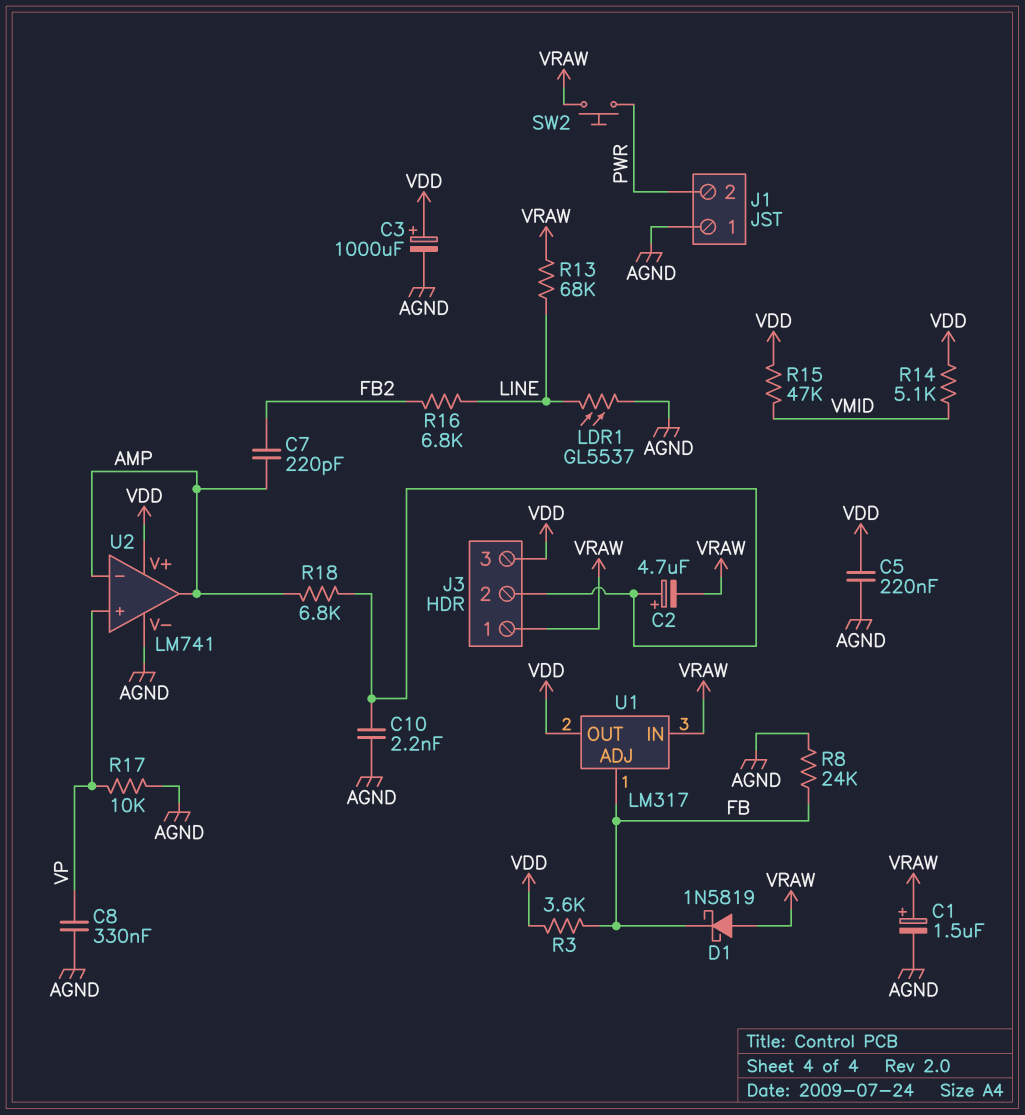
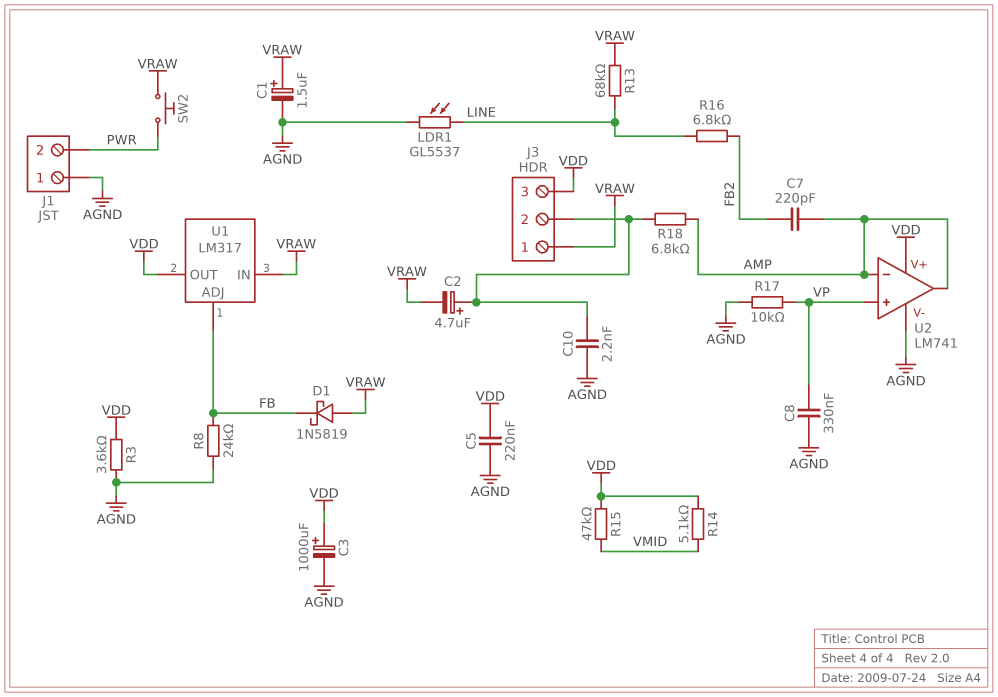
R3: 3.6k (FB, VDD) -> 3.6k (AGND, VDD)

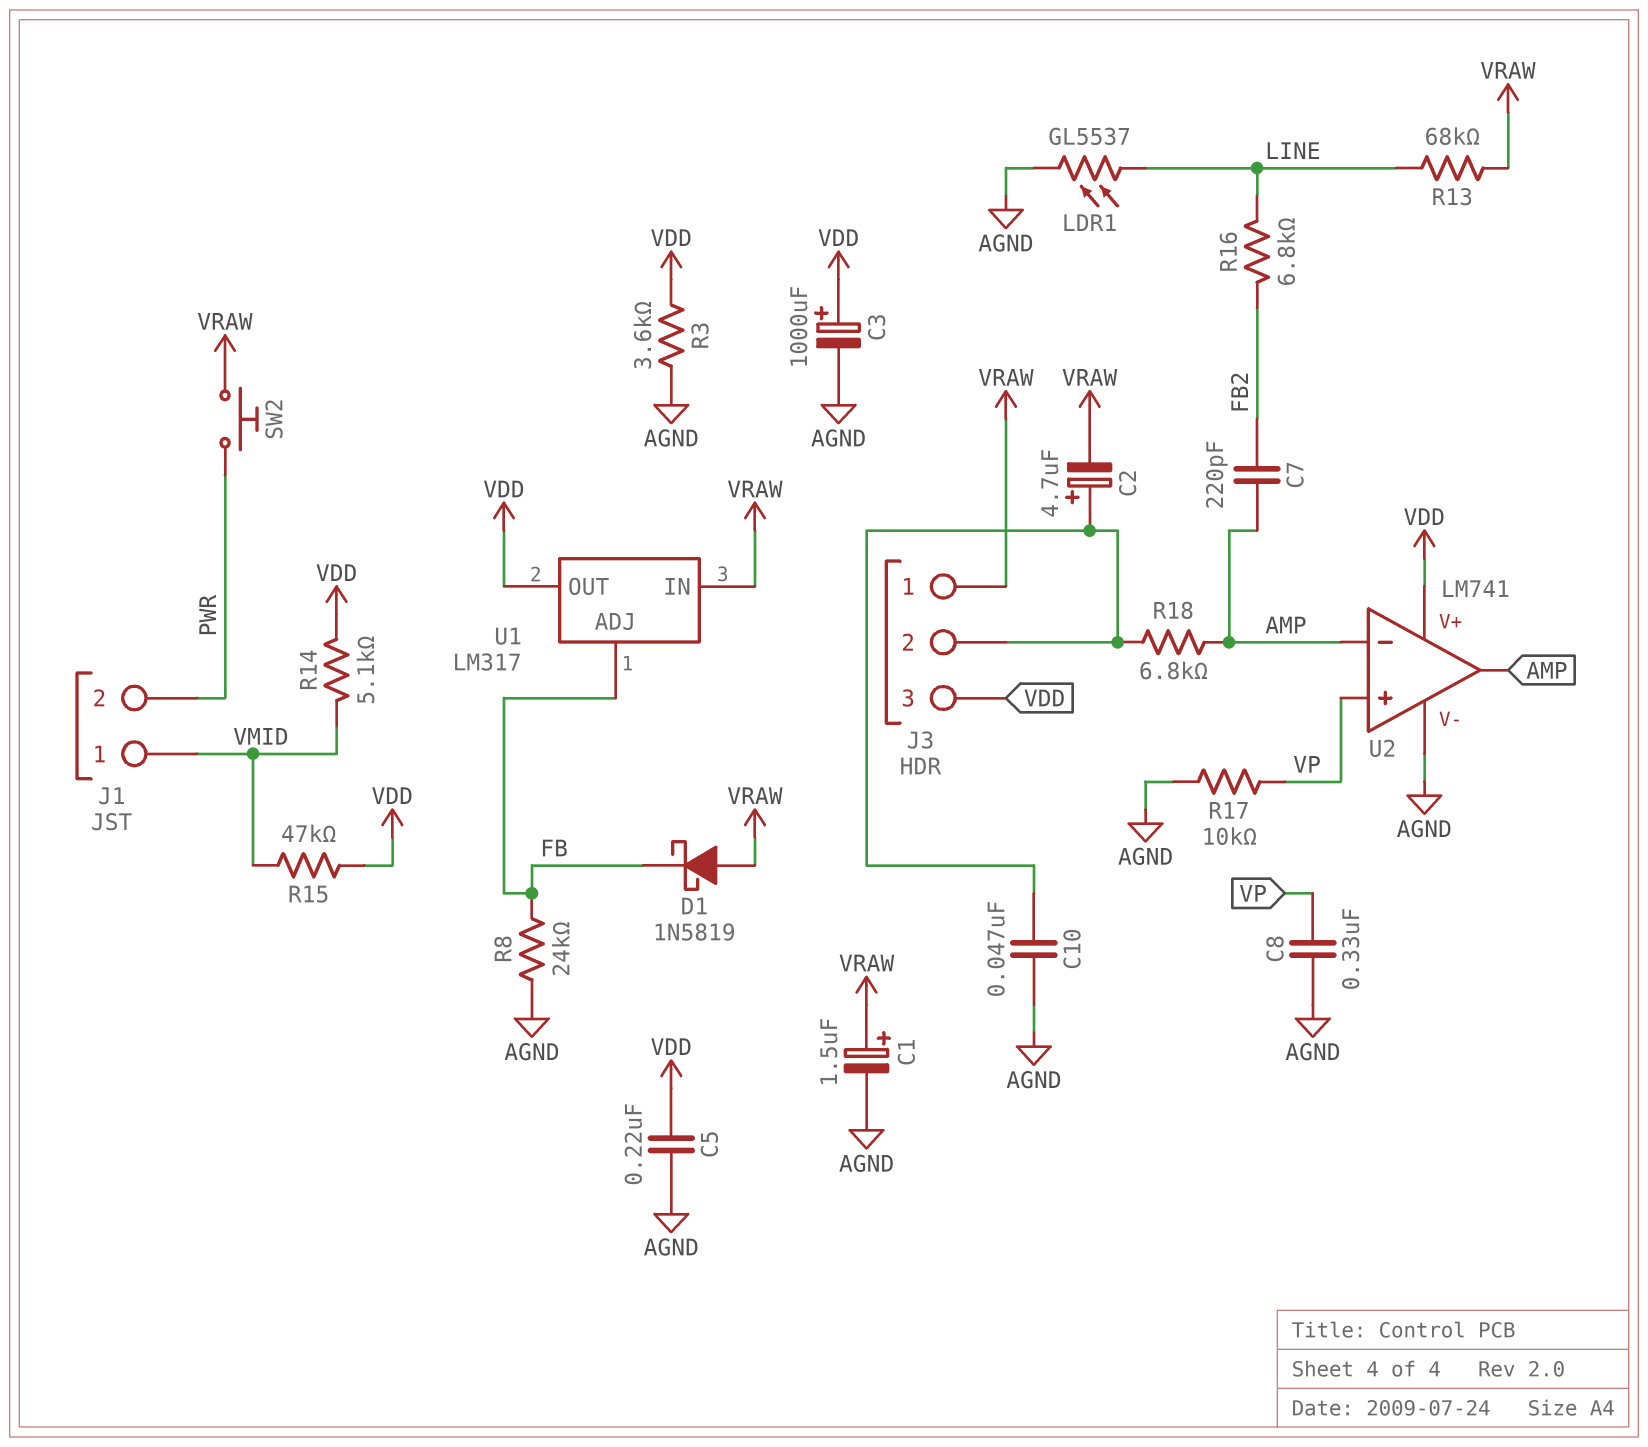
C10: 2.2nF (AGND, J3/2) -> 47nF (AGND, J3/2)
J1 pin 1: AGND -> VMID

